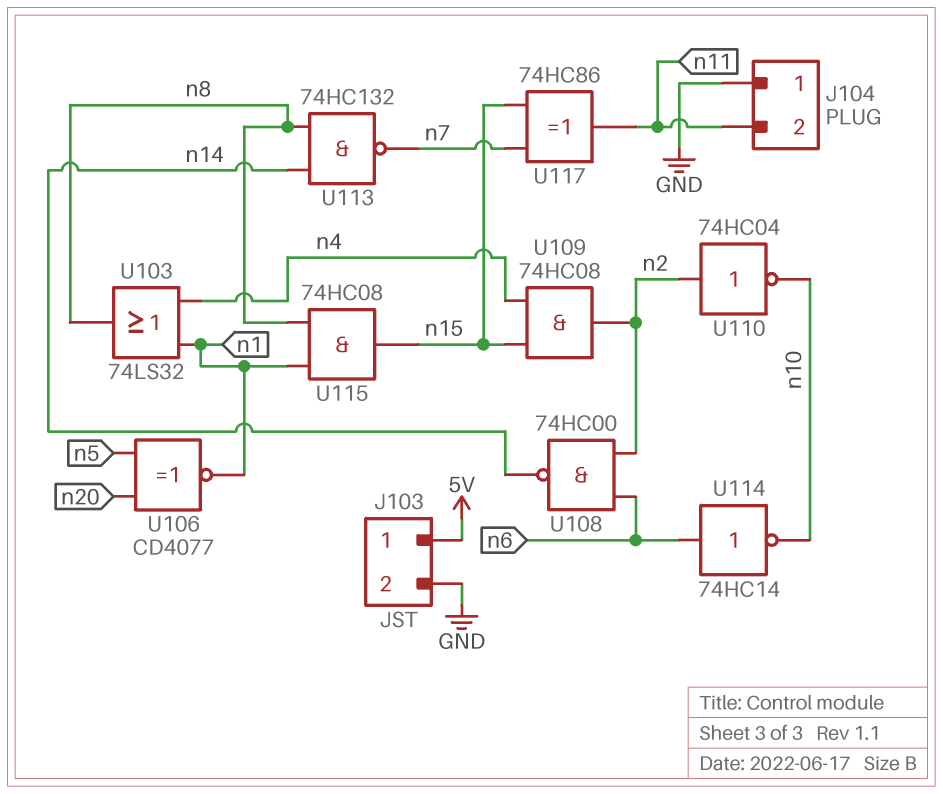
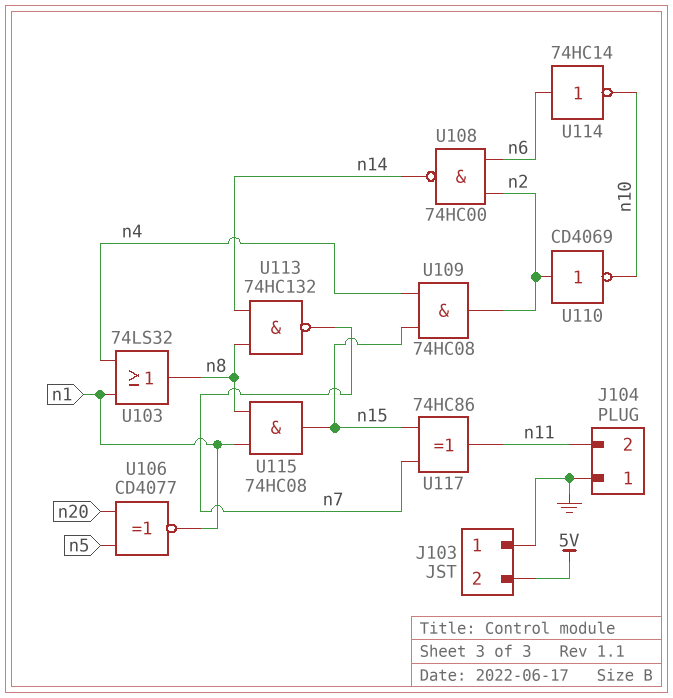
J103 pin 1: 5V -> GND
J103 pin 2: GND -> 5V
U110: NOT 74HC04 (in n2, out n10) -> NOT CD4069 (in n2, out n10)

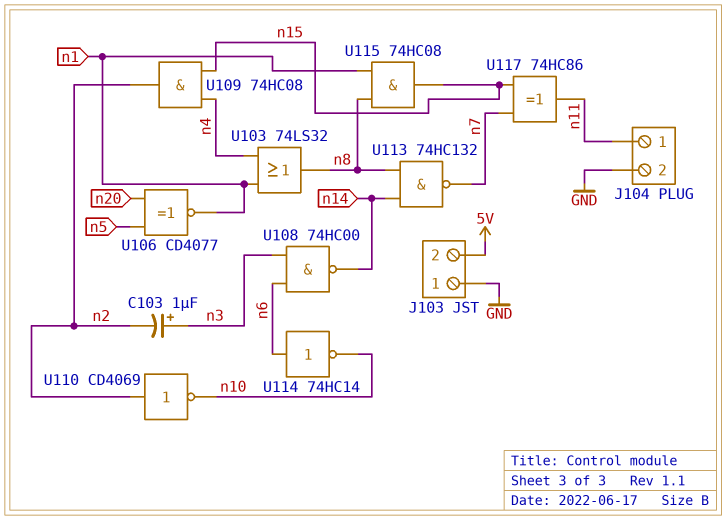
C103: none -> 1uF (plus n3, minus n2)
J104 pin 1: GND -> n11
J104 pin 2: n11 -> GND
U108: NAND 74HC00 (in n2, in n6, out n14) -> NAND 74HC00 (in n3, in n6, out n14)

